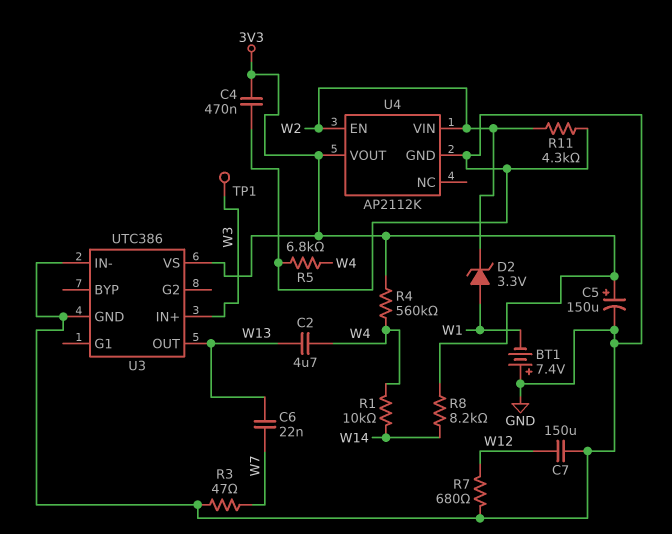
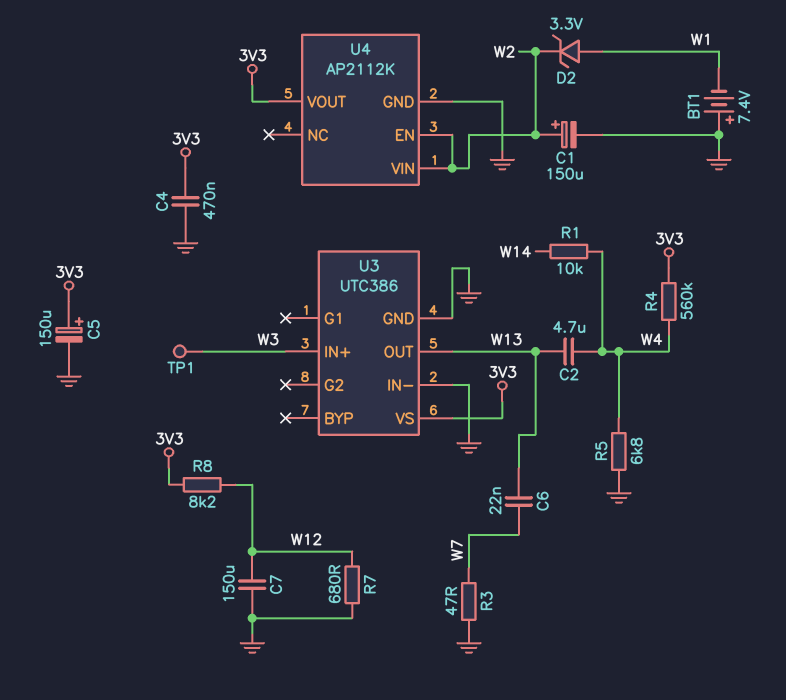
C1: none -> 150uF (plus W2, minus GND)
R8: 8.2k (3V3, W14) -> 8.2k (3V3, W12)
R11: 4.3k (GND, W2) -> none

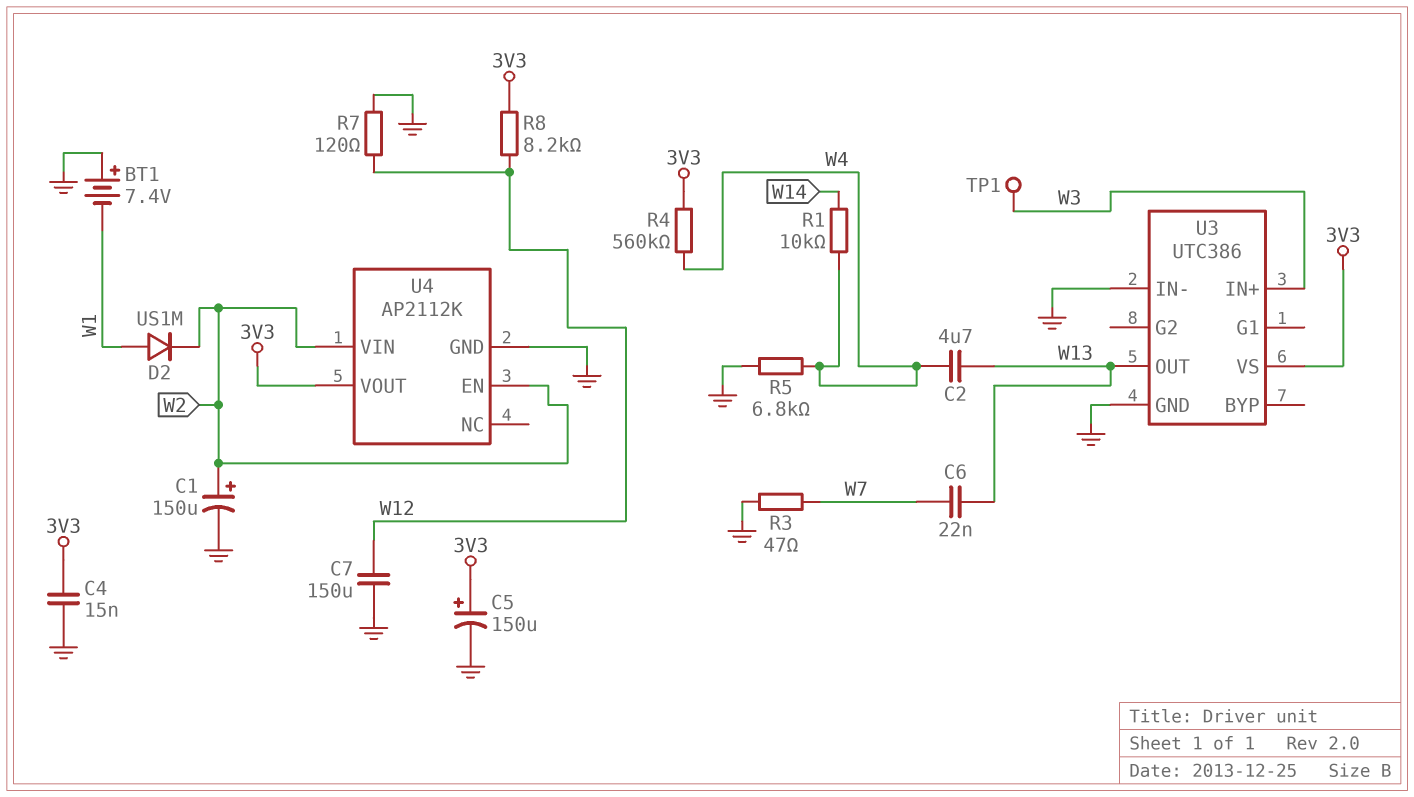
C4: 470nF (3V3, GND) -> 15nF (3V3, GND)
D2: zener 3.3V (A W1, K W2) -> diode US1M (A W1, K W2)
R7: 680 (GND, W12) -> 120 (GND, W12)

